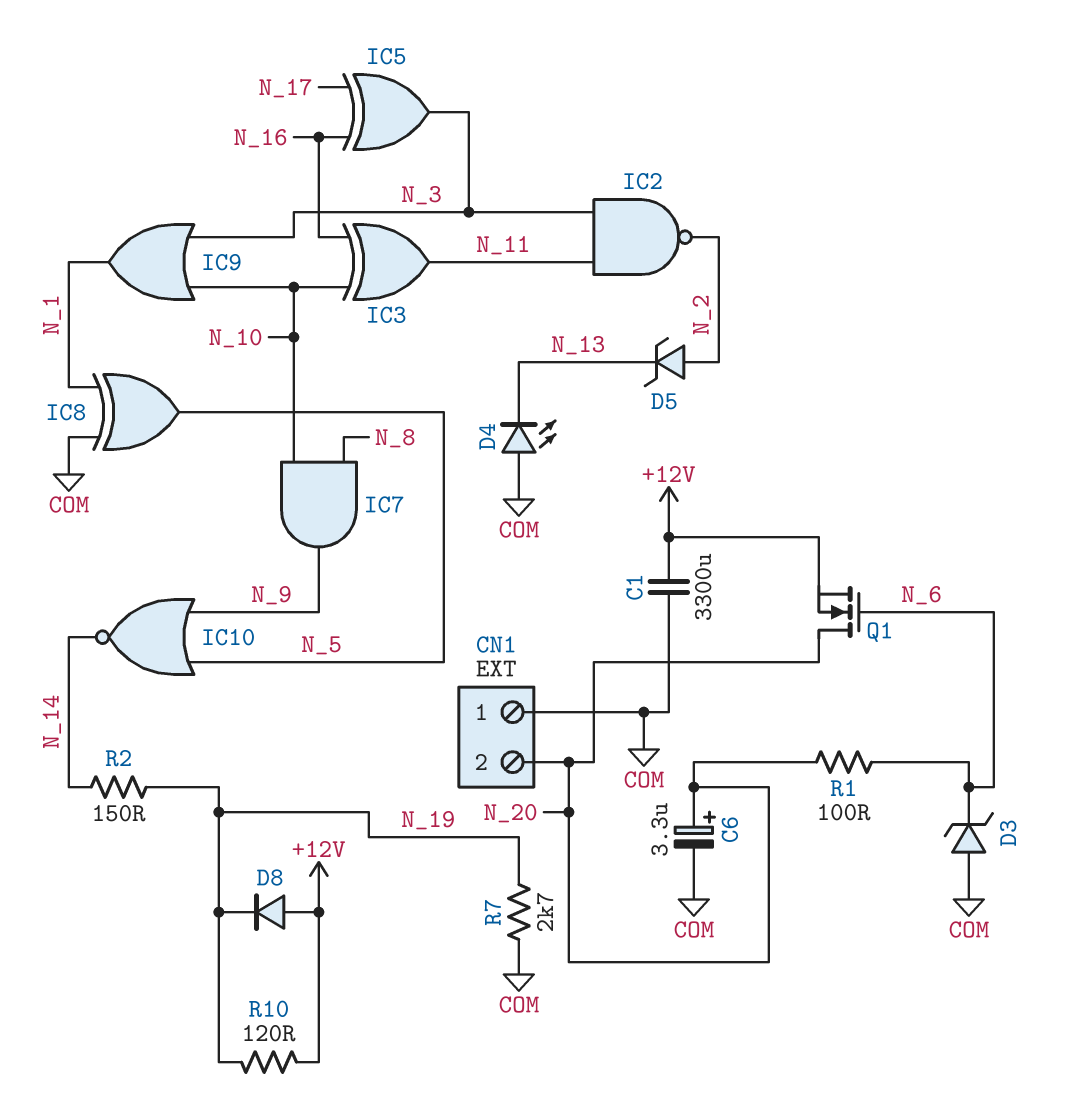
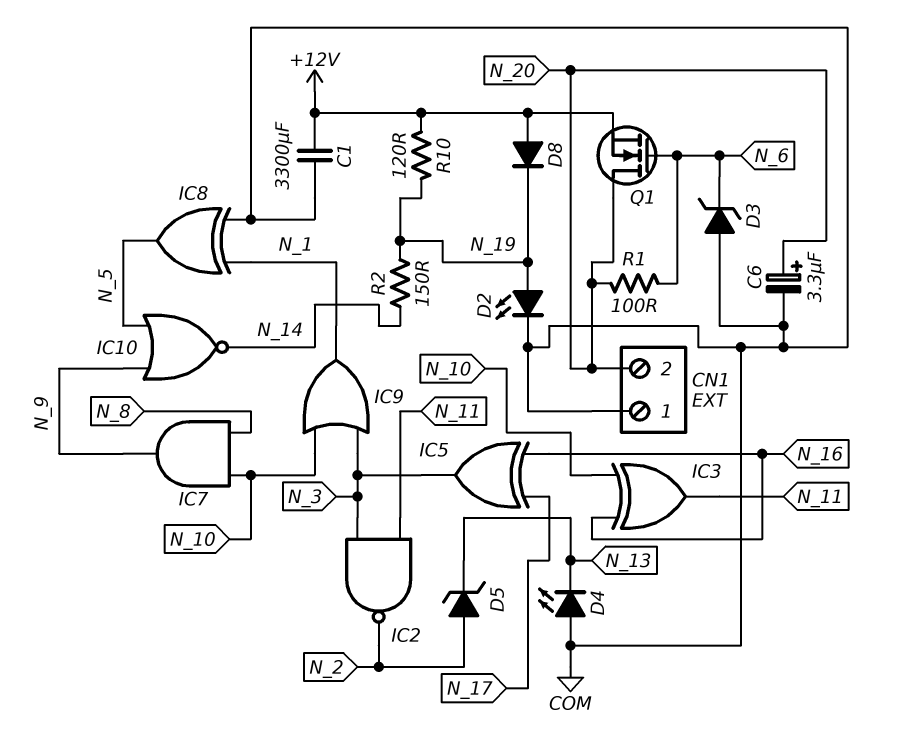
D2: none -> LED (A N_19, K COM)
R7: 2.7k (COM, N_19) -> none

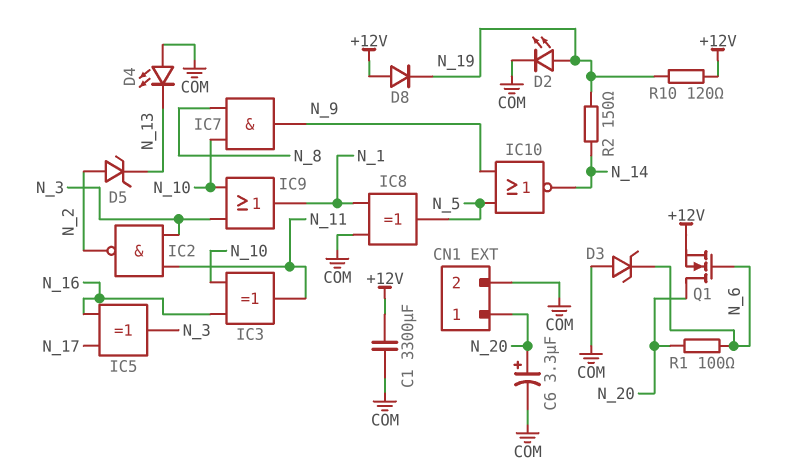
CN1 pin 1: COM -> N_20
CN1 pin 2: N_20 -> COM

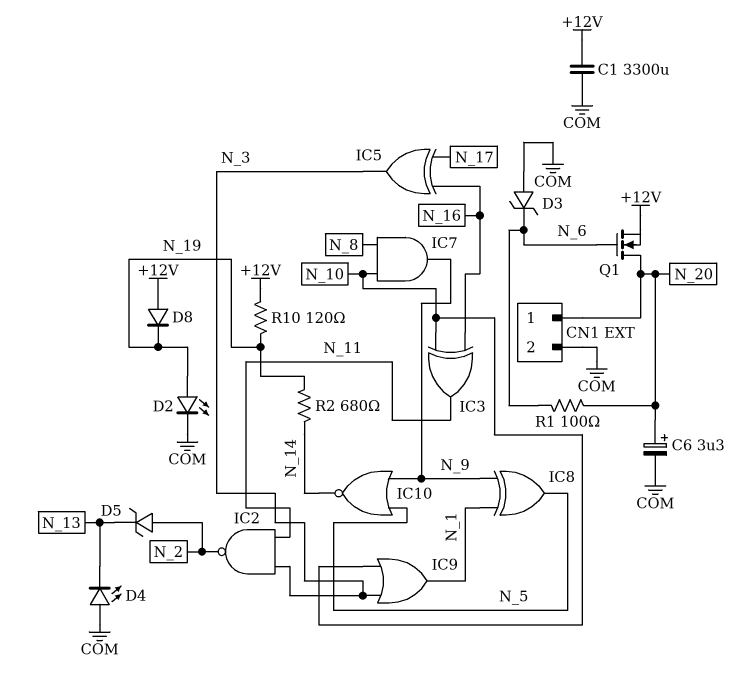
IC8: XOR (in COM, in N_1, out N_5) -> XOR (in N_1, in N_9, out N_5)
R2: 150 (N_14, N_19) -> 680 (N_14, N_19)

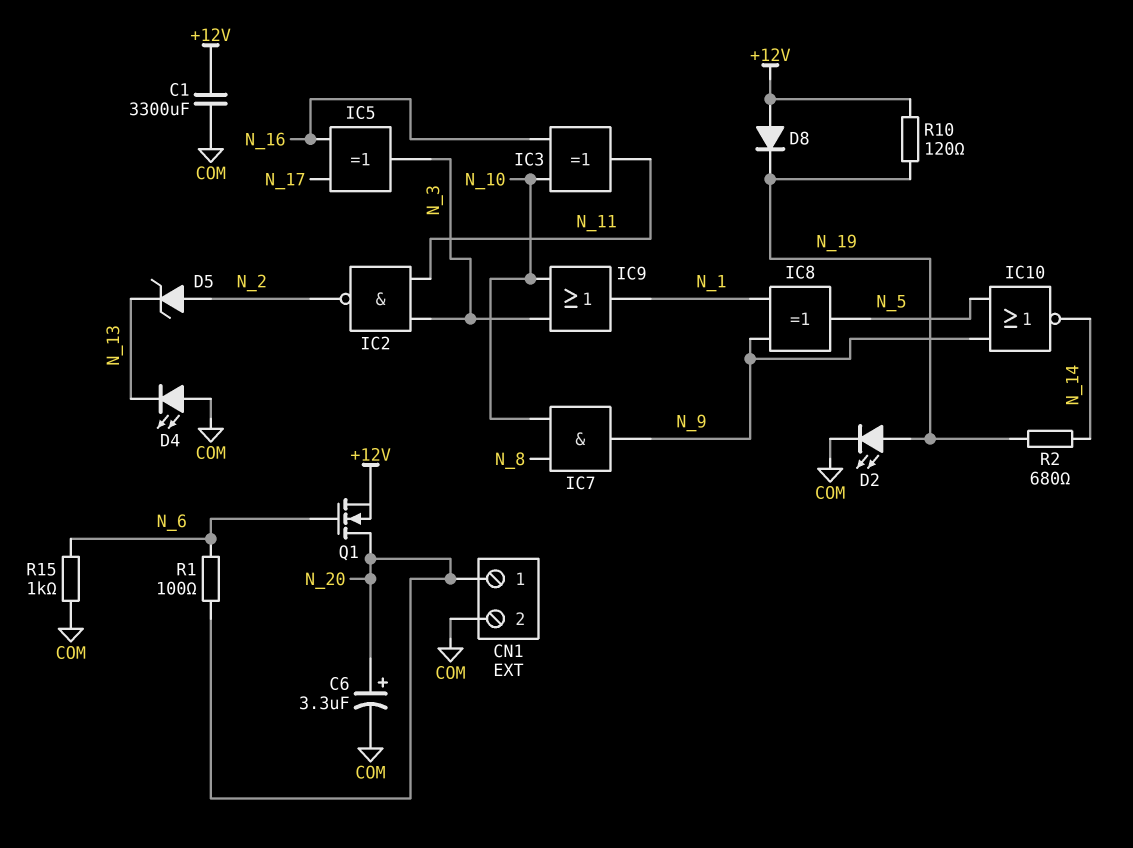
D3: zener (A COM, K N_6) -> none
R15: none -> 1k (COM, N_6)

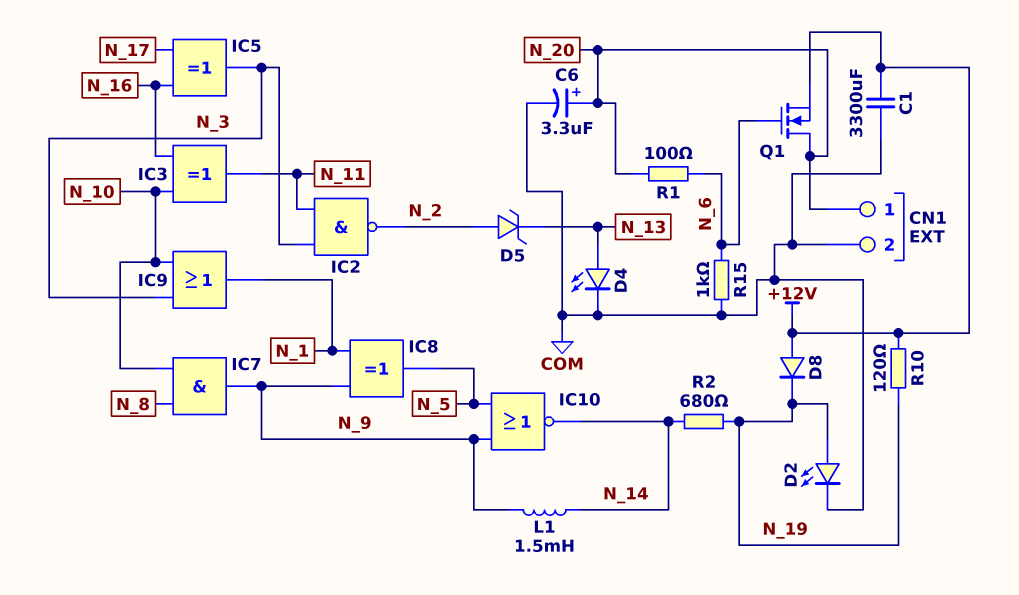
D4: LED (A COM, K N_13) -> LED (A N_13, K COM)
L1: none -> 1.5mH (N_9, N_14)

